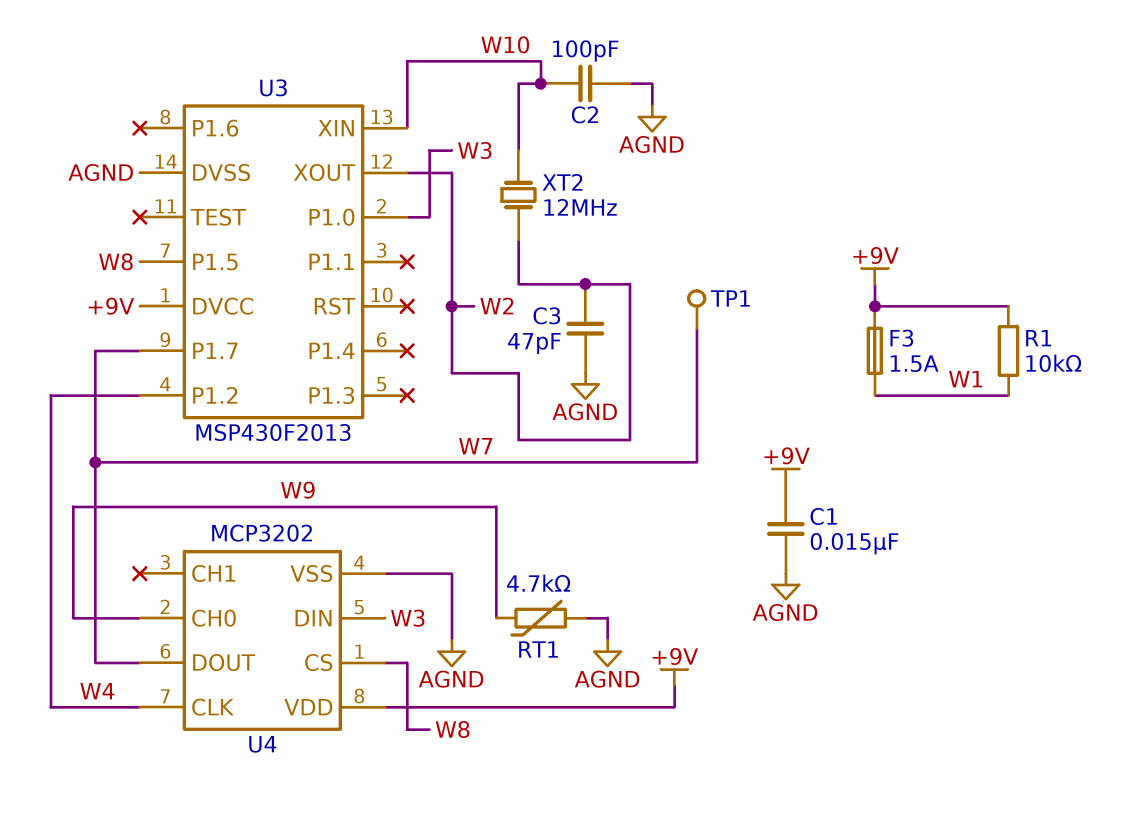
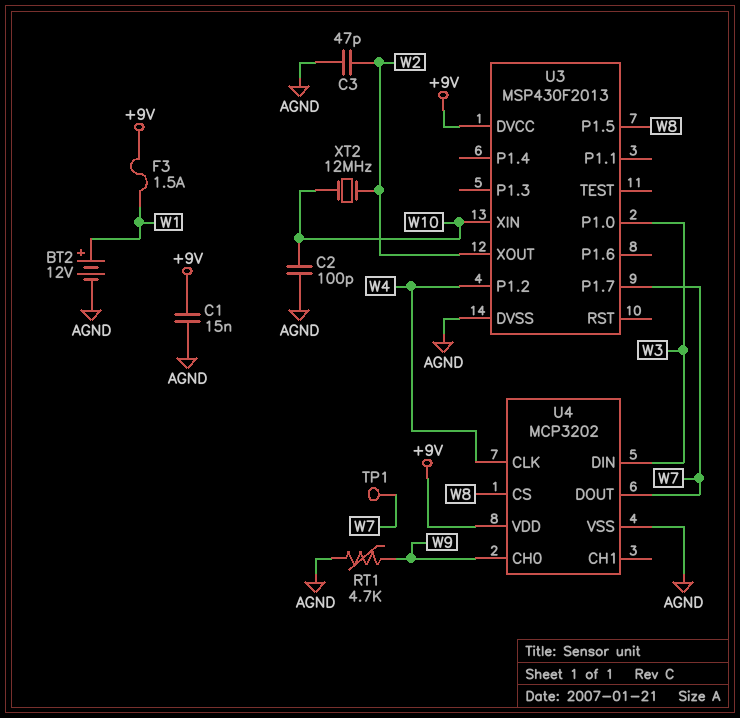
BT2: none -> 12V (plus W1, minus AGND)
R1: 10k (+9V, W1) -> none

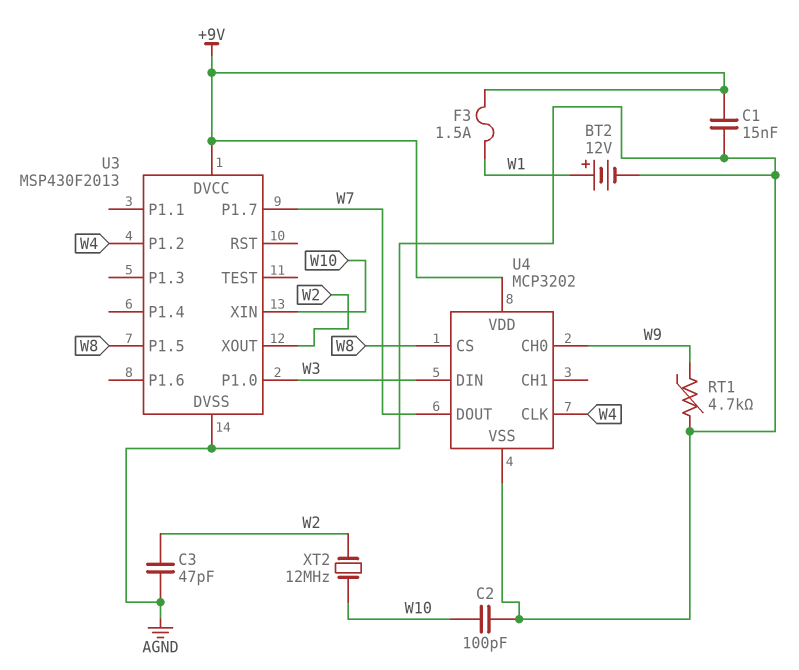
TP1: test point (W7) -> none

